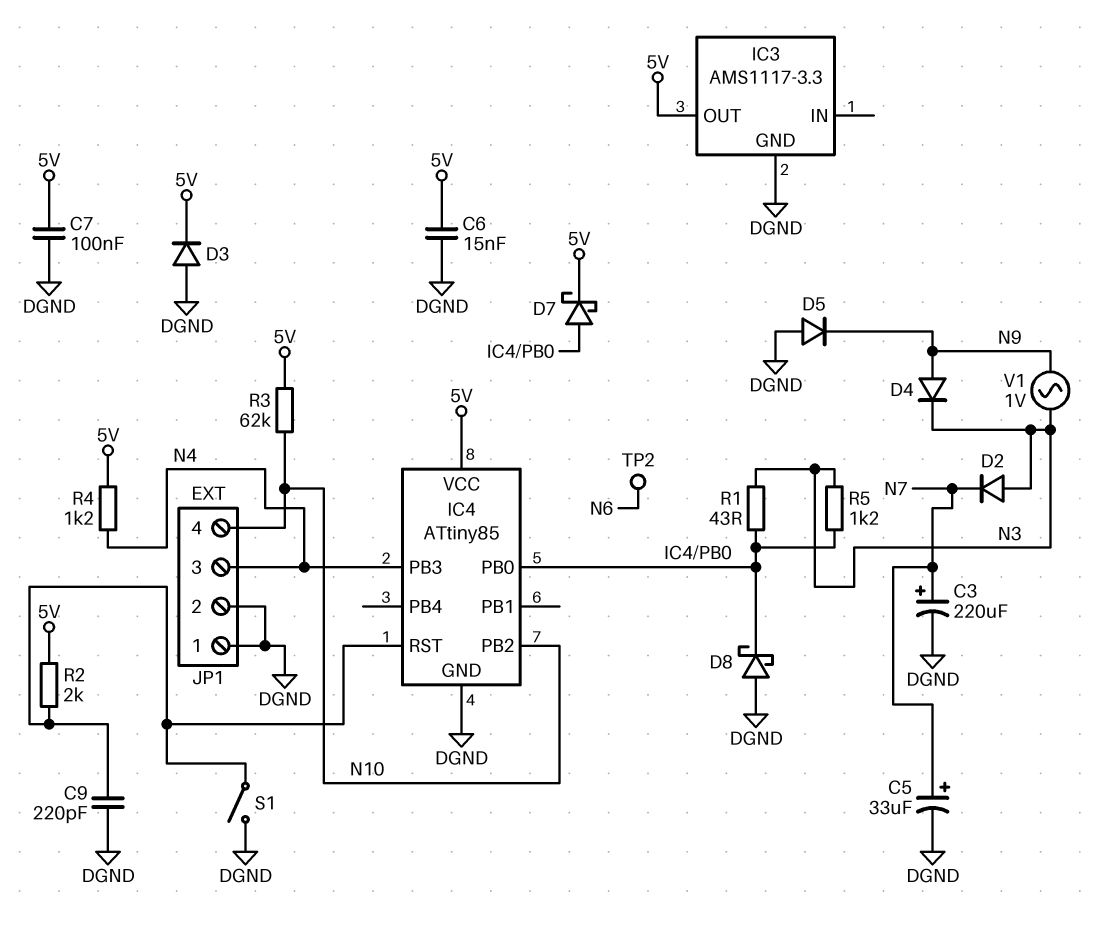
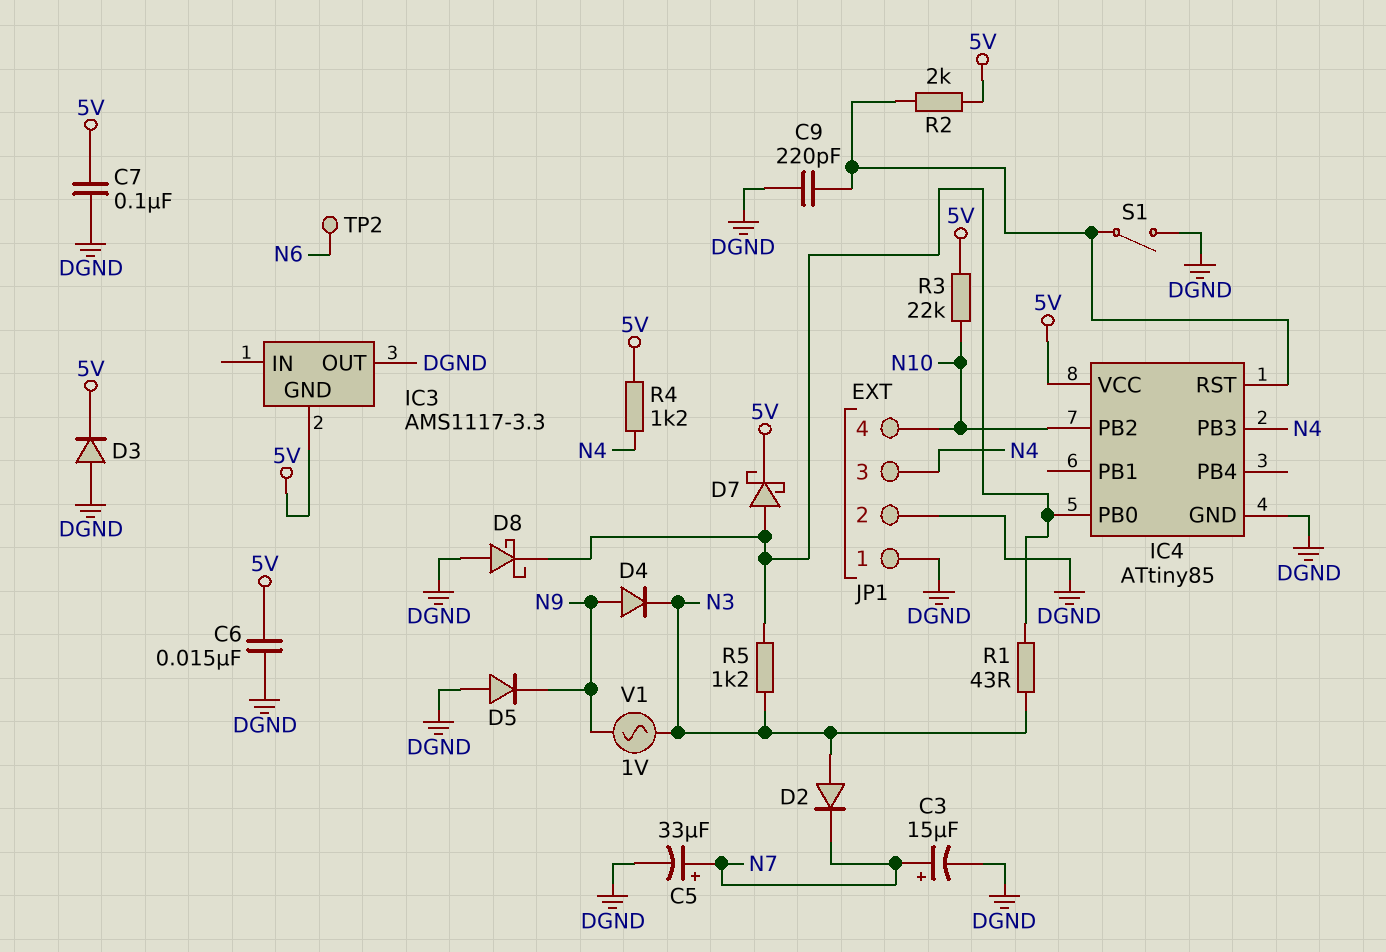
C3: 220uF (plus N7, minus DGND) -> 15uF (plus N7, minus DGND)
IC3 pin GND: DGND -> 5V
IC3 pin OUT: 5V -> DGND
R3: 62k (5V, N10) -> 22k (5V, N10)

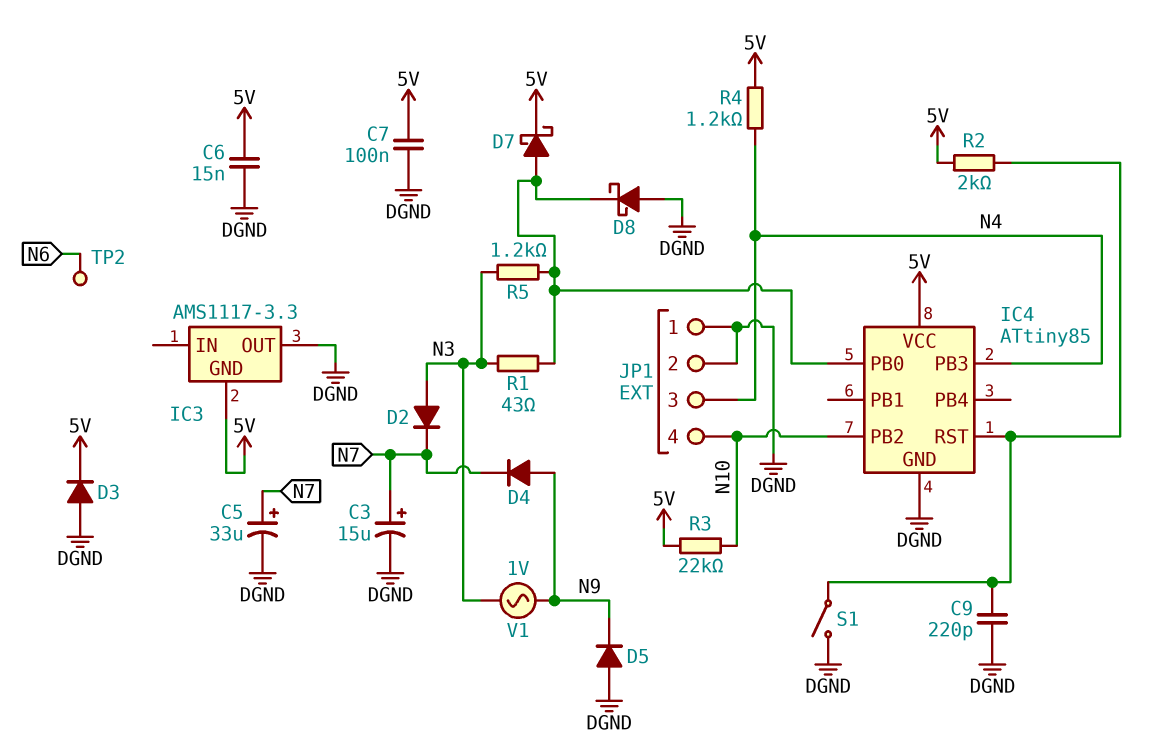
D4: diode (A N9, K N3) -> diode (A N9, K N7)

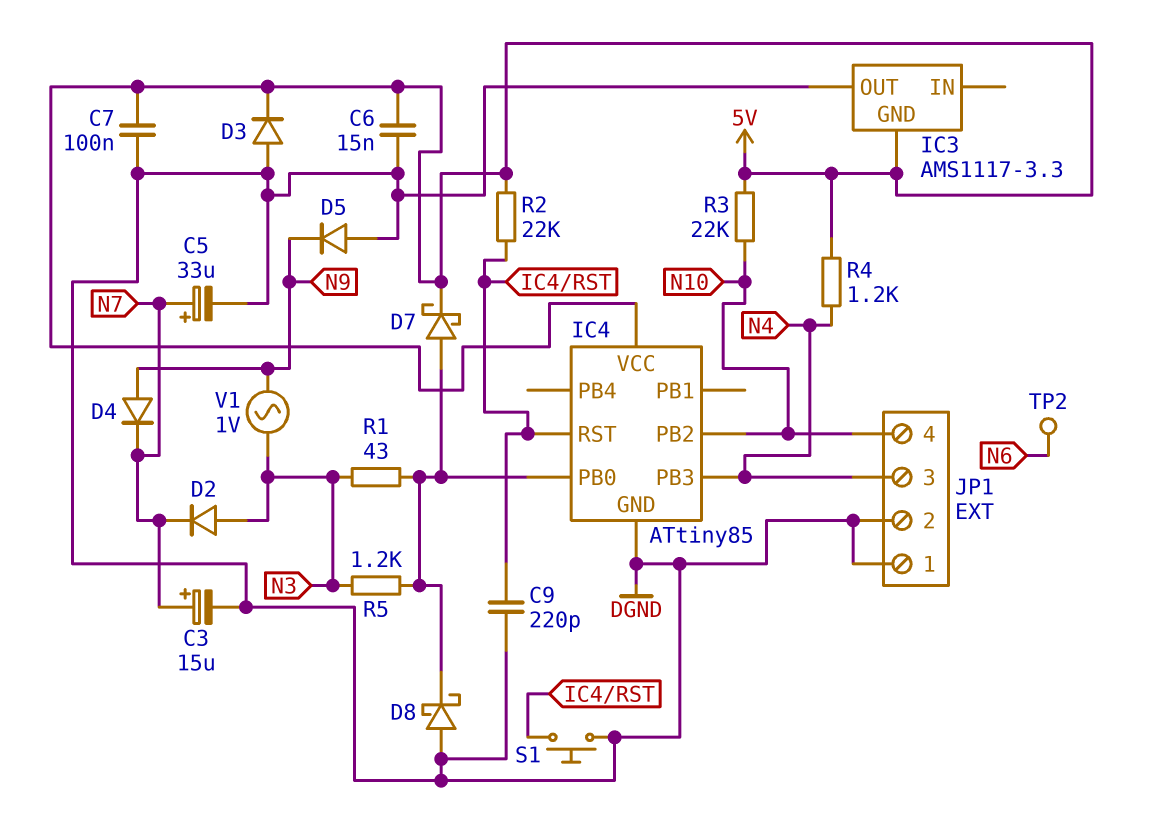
R2: 2k (5V, IC4/RST) -> 22k (5V, IC4/RST)
S1: switch (DGND, IC4/RST) -> button (DGND, IC4/RST)

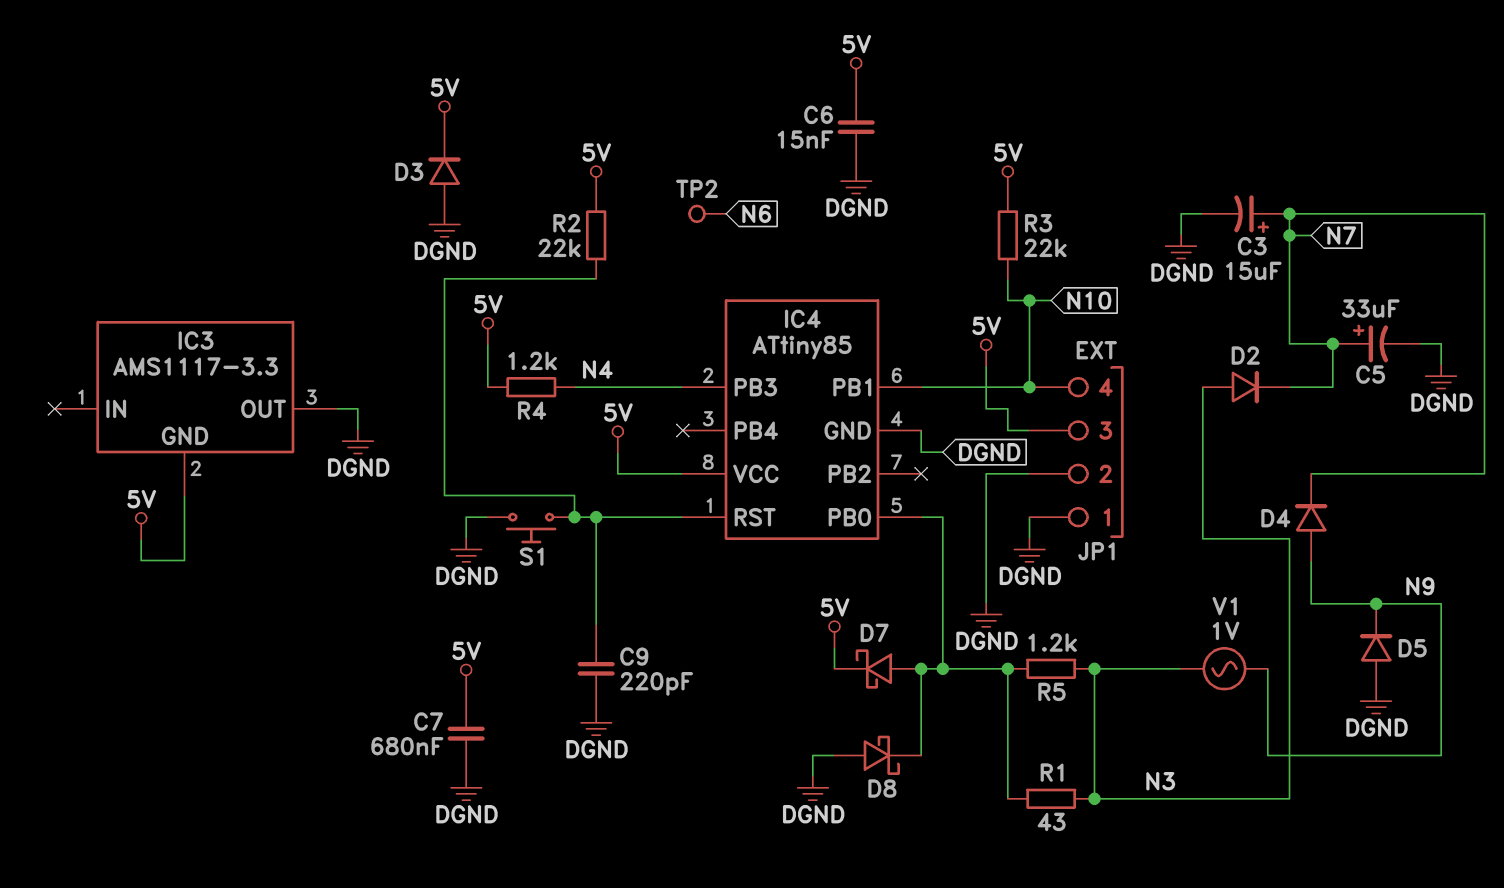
C7: 100nF (5V, DGND) -> 680nF (5V, DGND)
IC4 pin PB1: none -> N10
IC4 pin PB2: N10 -> none
JP1 pin 3: N4 -> 5V

